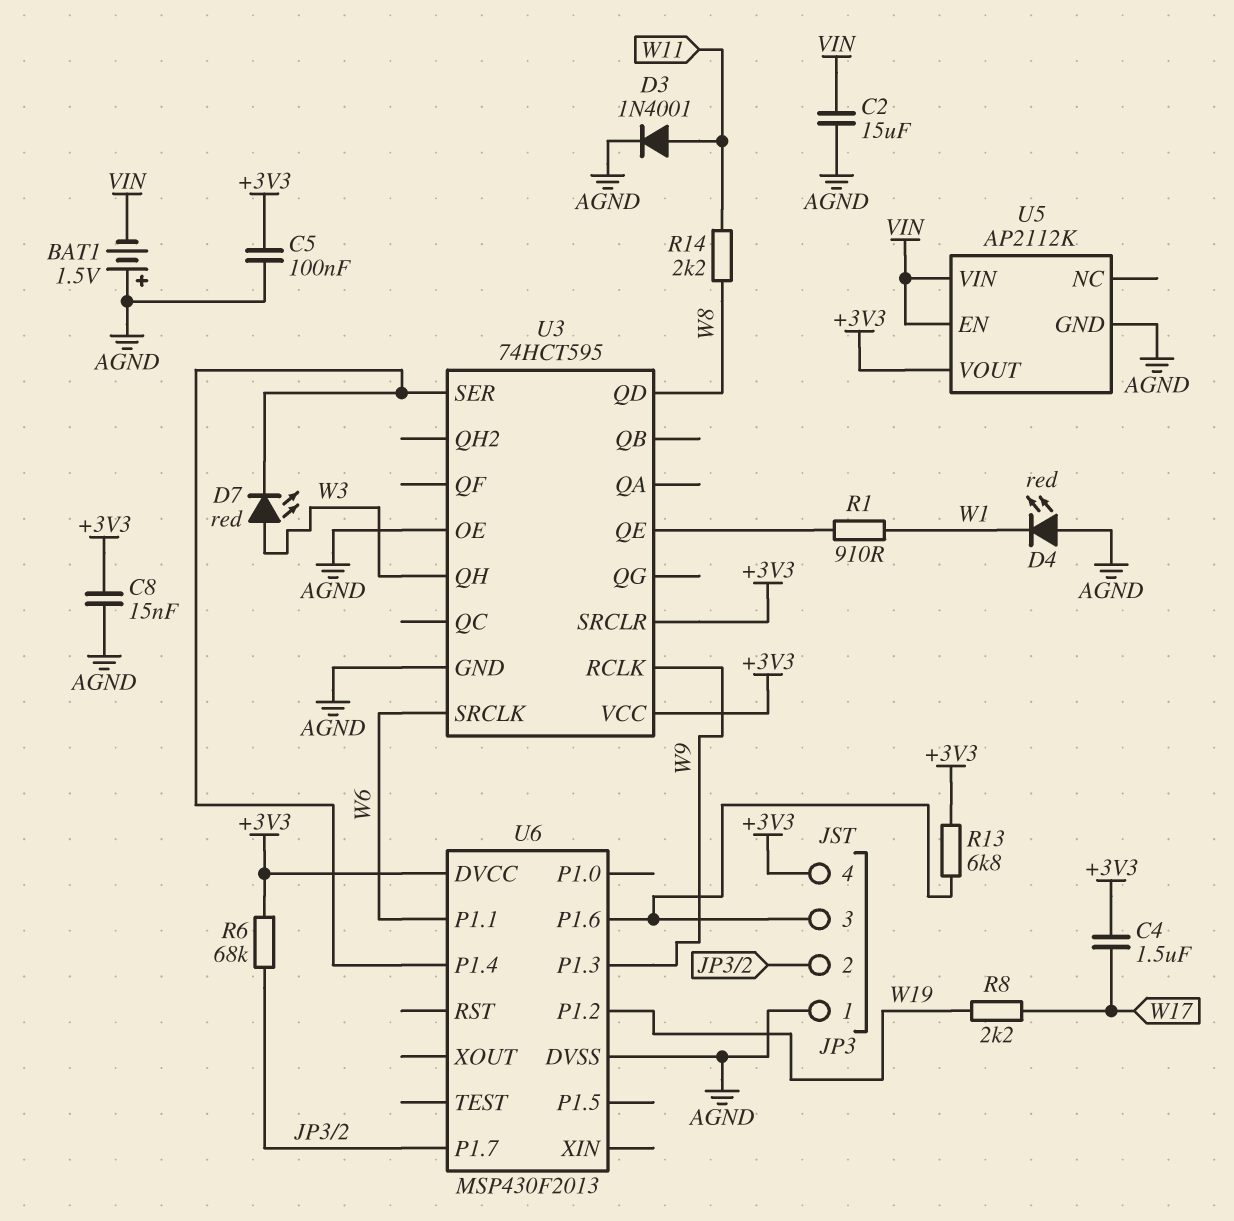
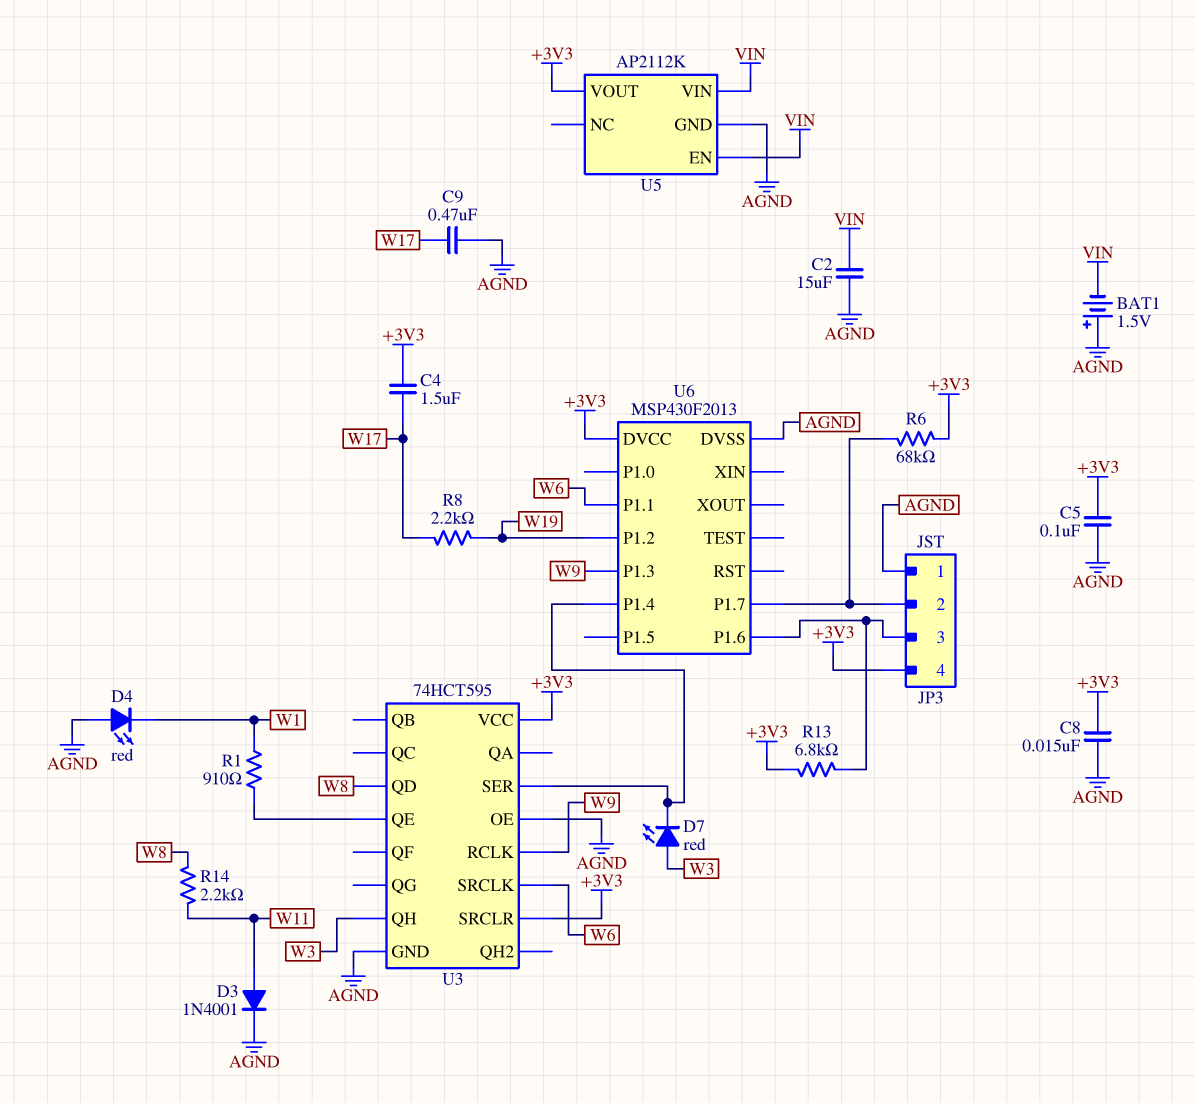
C9: none -> 470nF (AGND, W17)

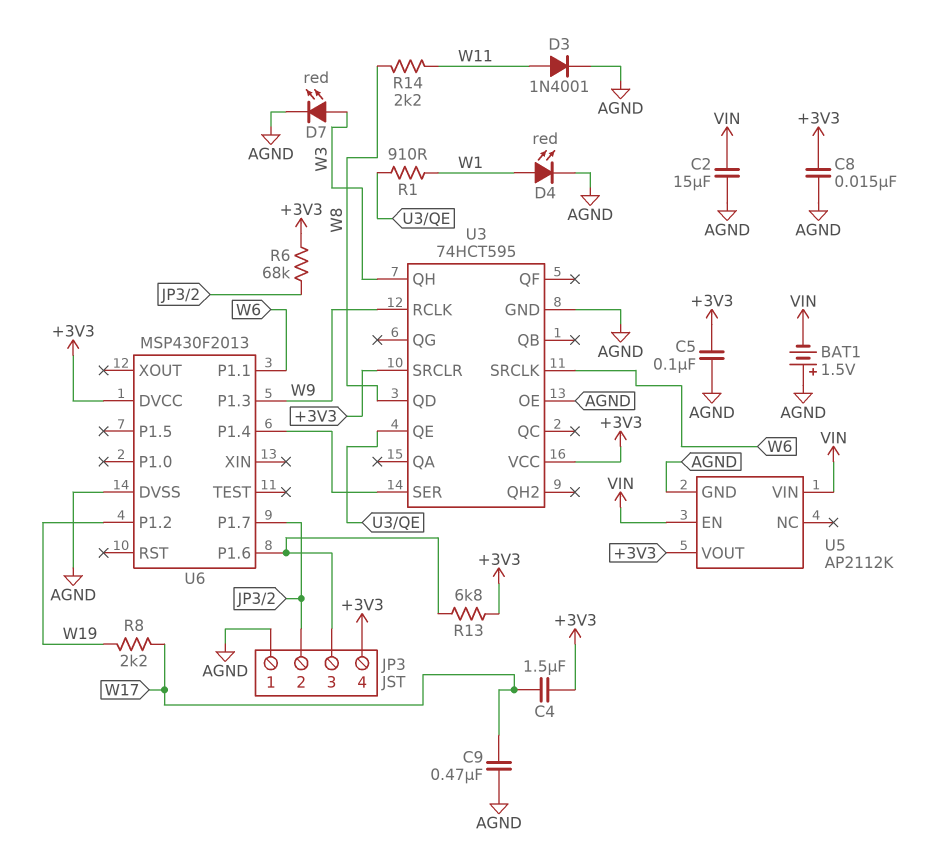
D4: LED red (A AGND, K W1) -> LED red (A W1, K AGND)
D7: LED red (A W3, K U3/SER) -> LED red (A W3, K AGND)

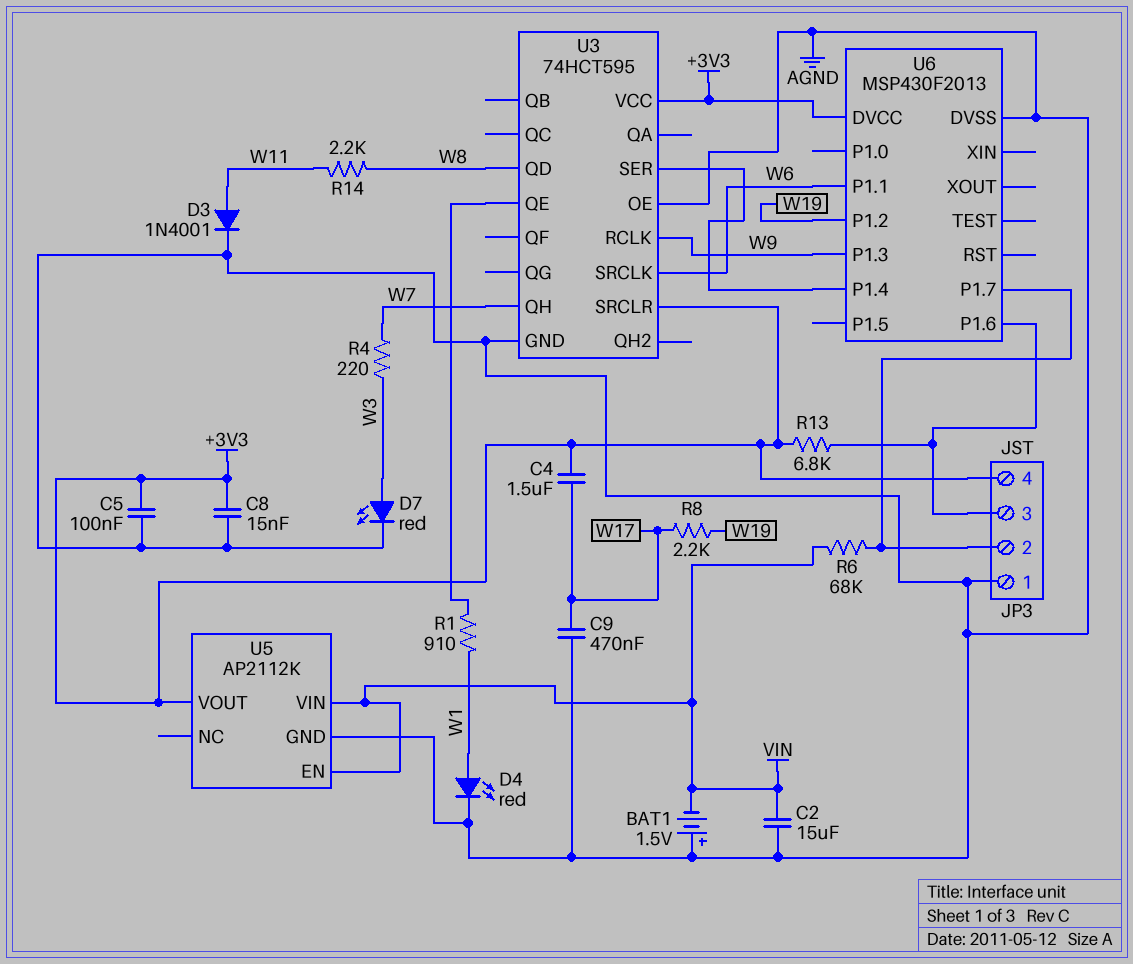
R4: none -> 220 (W3, W7)
R6: 68k (+3V3, JP3/2) -> 68k (JP3/2, VIN)
U3 pin QH: W3 -> W7

